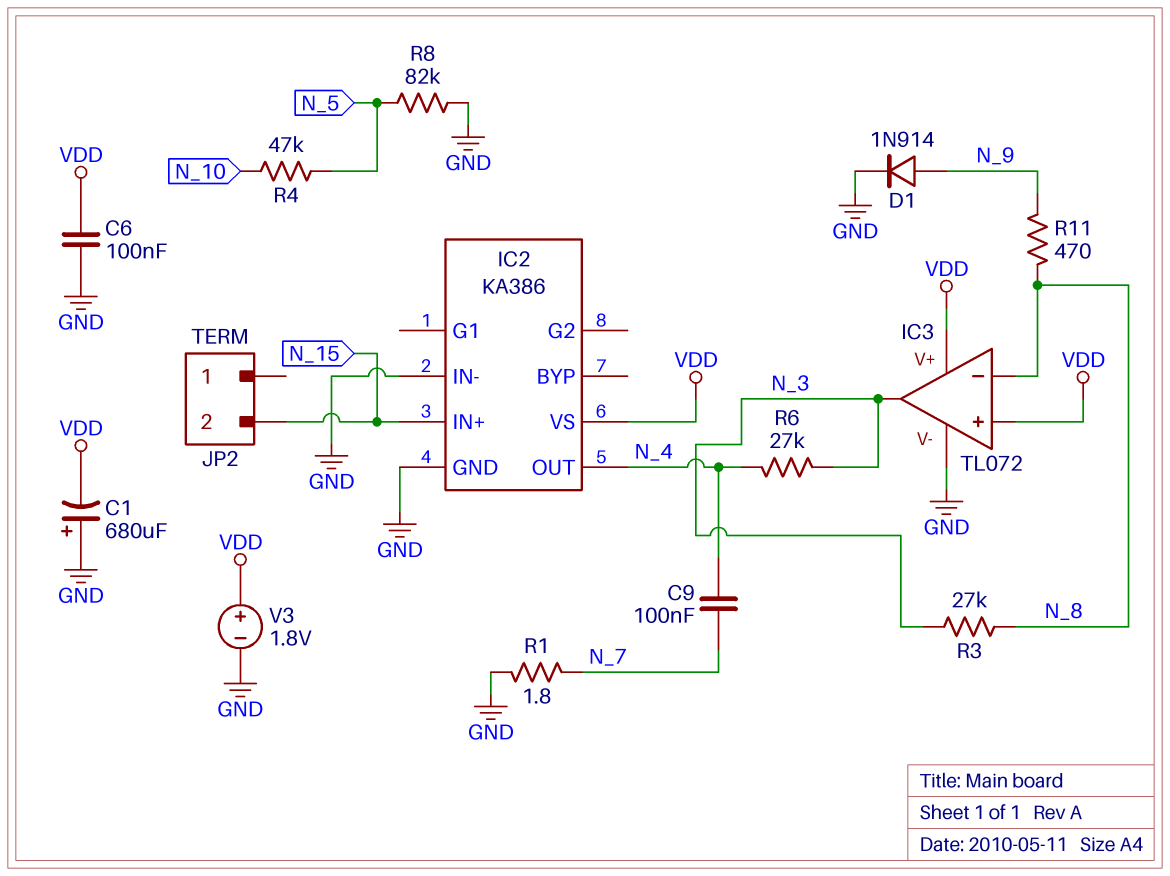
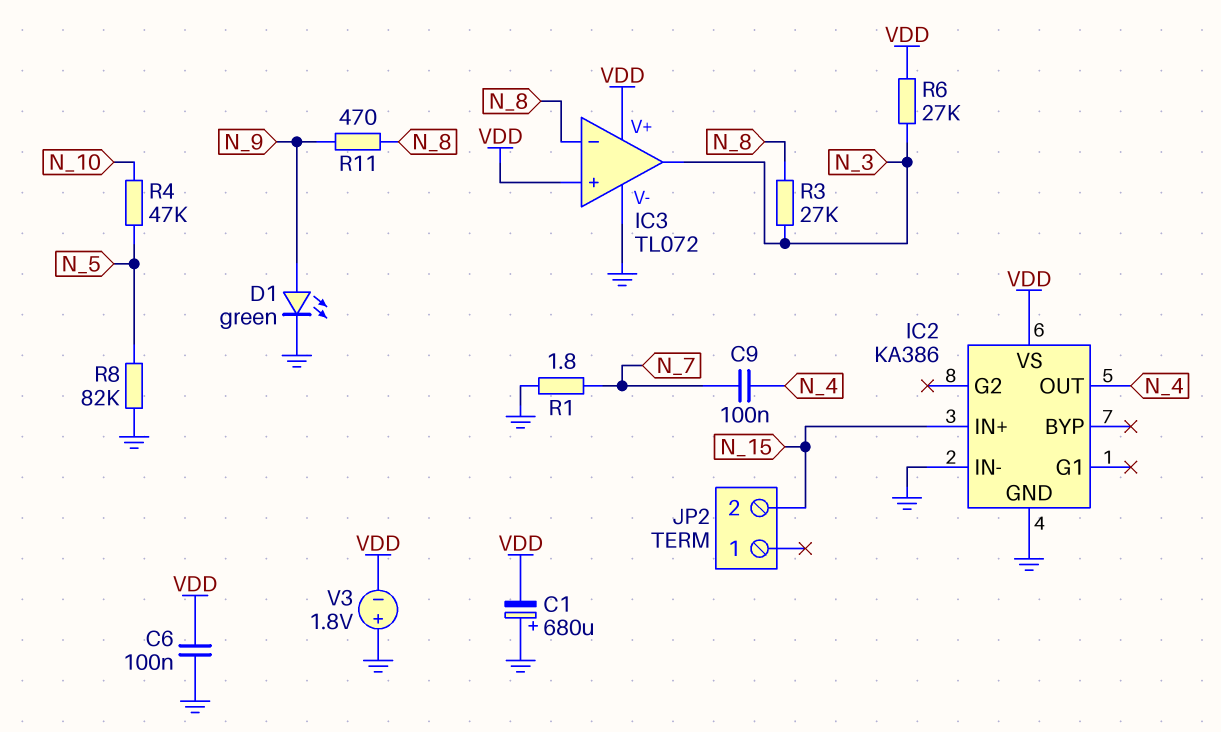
D1: diode 1N914 (A N_9, K GND) -> LED green (A N_9, K GND)
R6: 27k (N_3, N_4) -> 27k (N_3, VDD)
V3: 1.8V (plus VDD, minus GND) -> 1.8V (plus GND, minus VDD)

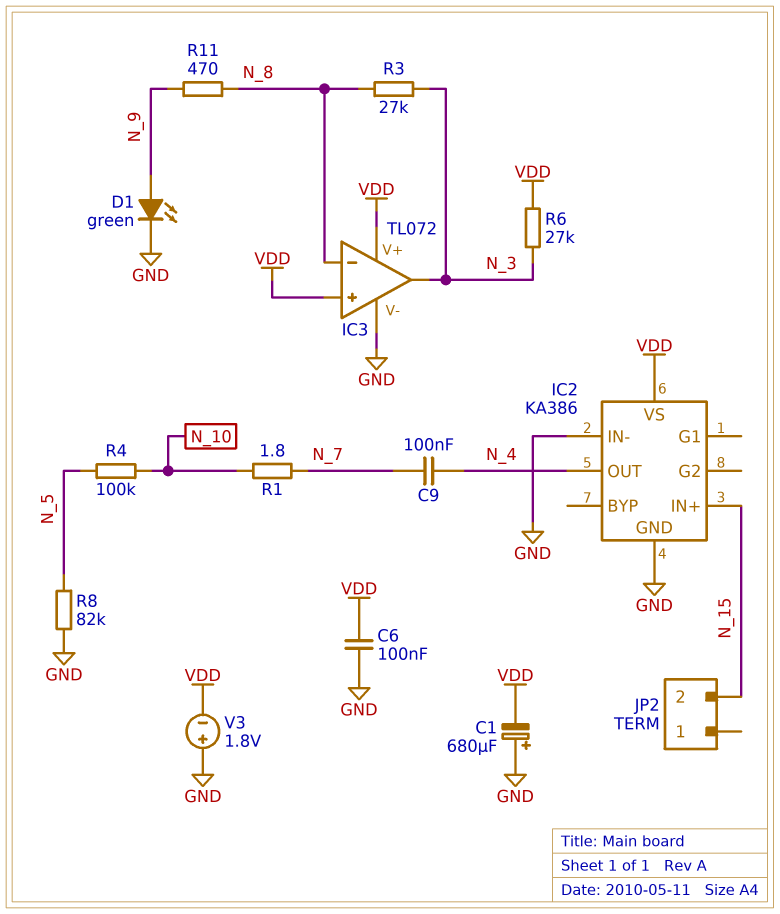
R1: 1.8 (GND, N_7) -> 1.8 (N_7, N_10)
R4: 47k (N_5, N_10) -> 100k (N_5, N_10)

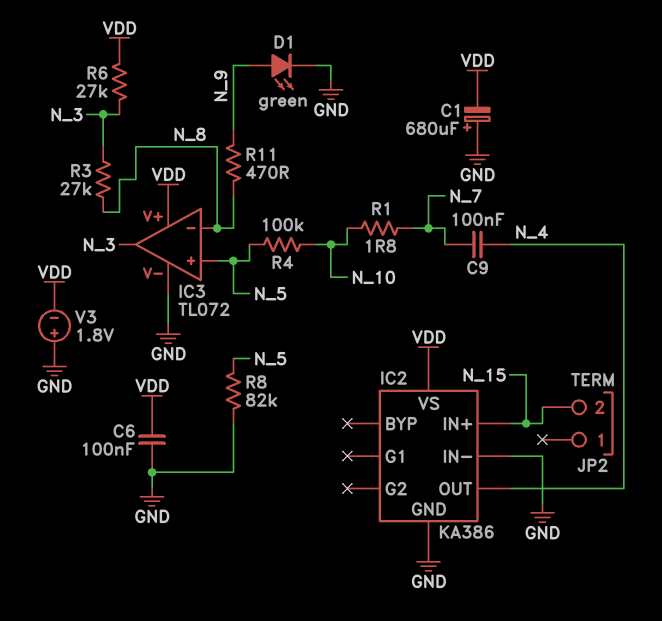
IC3 pin in+: VDD -> N_5

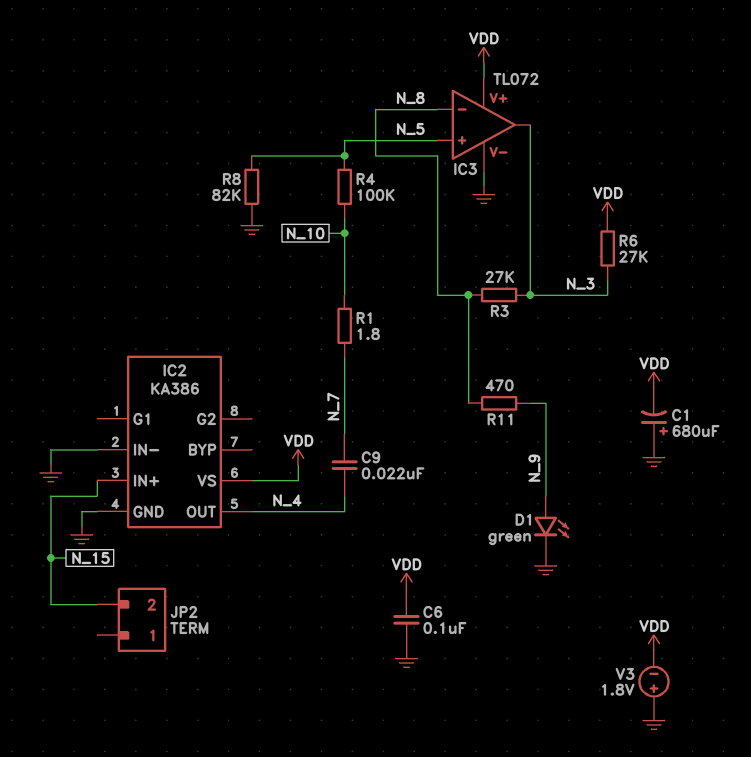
C9: 100nF (N_4, N_7) -> 22nF (N_4, N_7)

